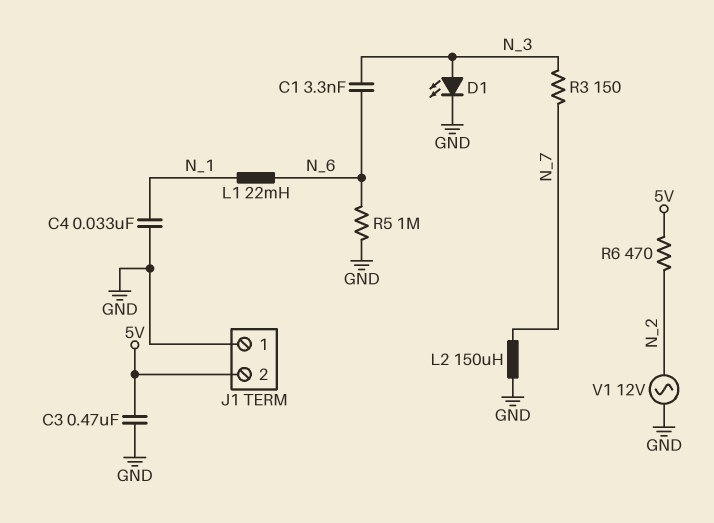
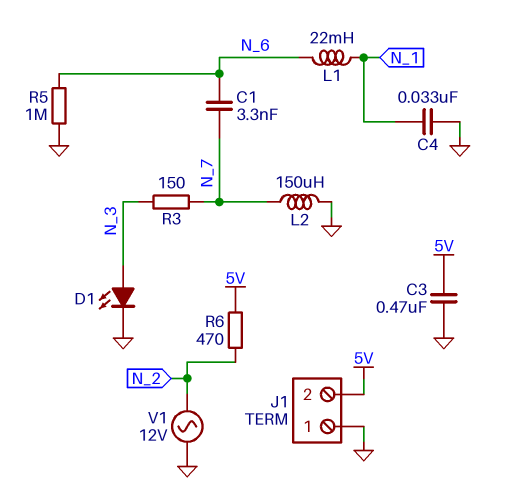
C1: 3.3nF (N_3, N_6) -> 3.3nF (N_6, N_7)

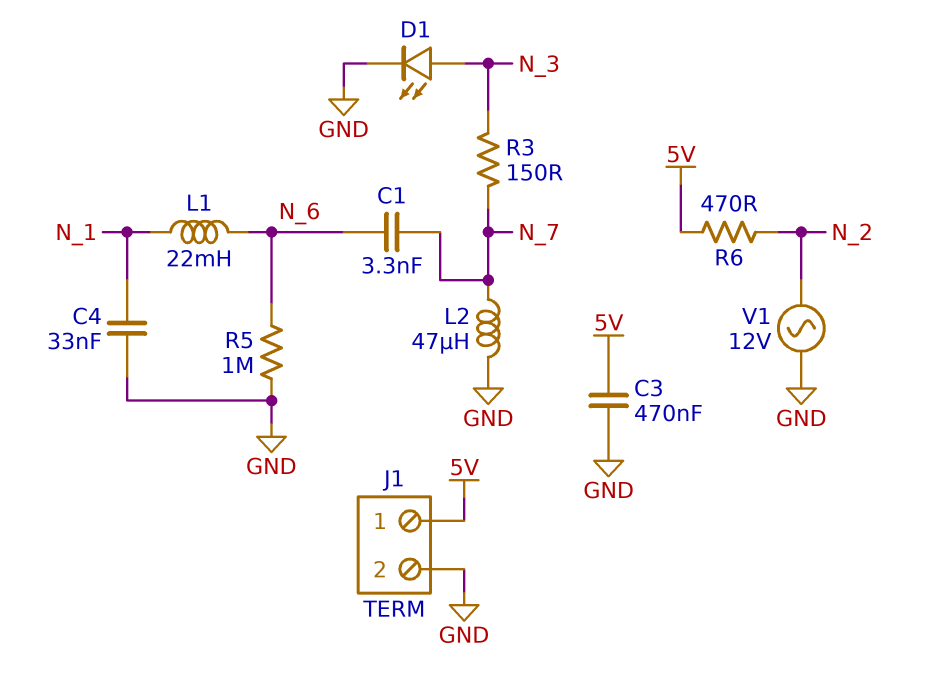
J1 pin 1: GND -> 5V
J1 pin 2: 5V -> GND
L2: 150uH (GND, N_7) -> 47uH (GND, N_7)

